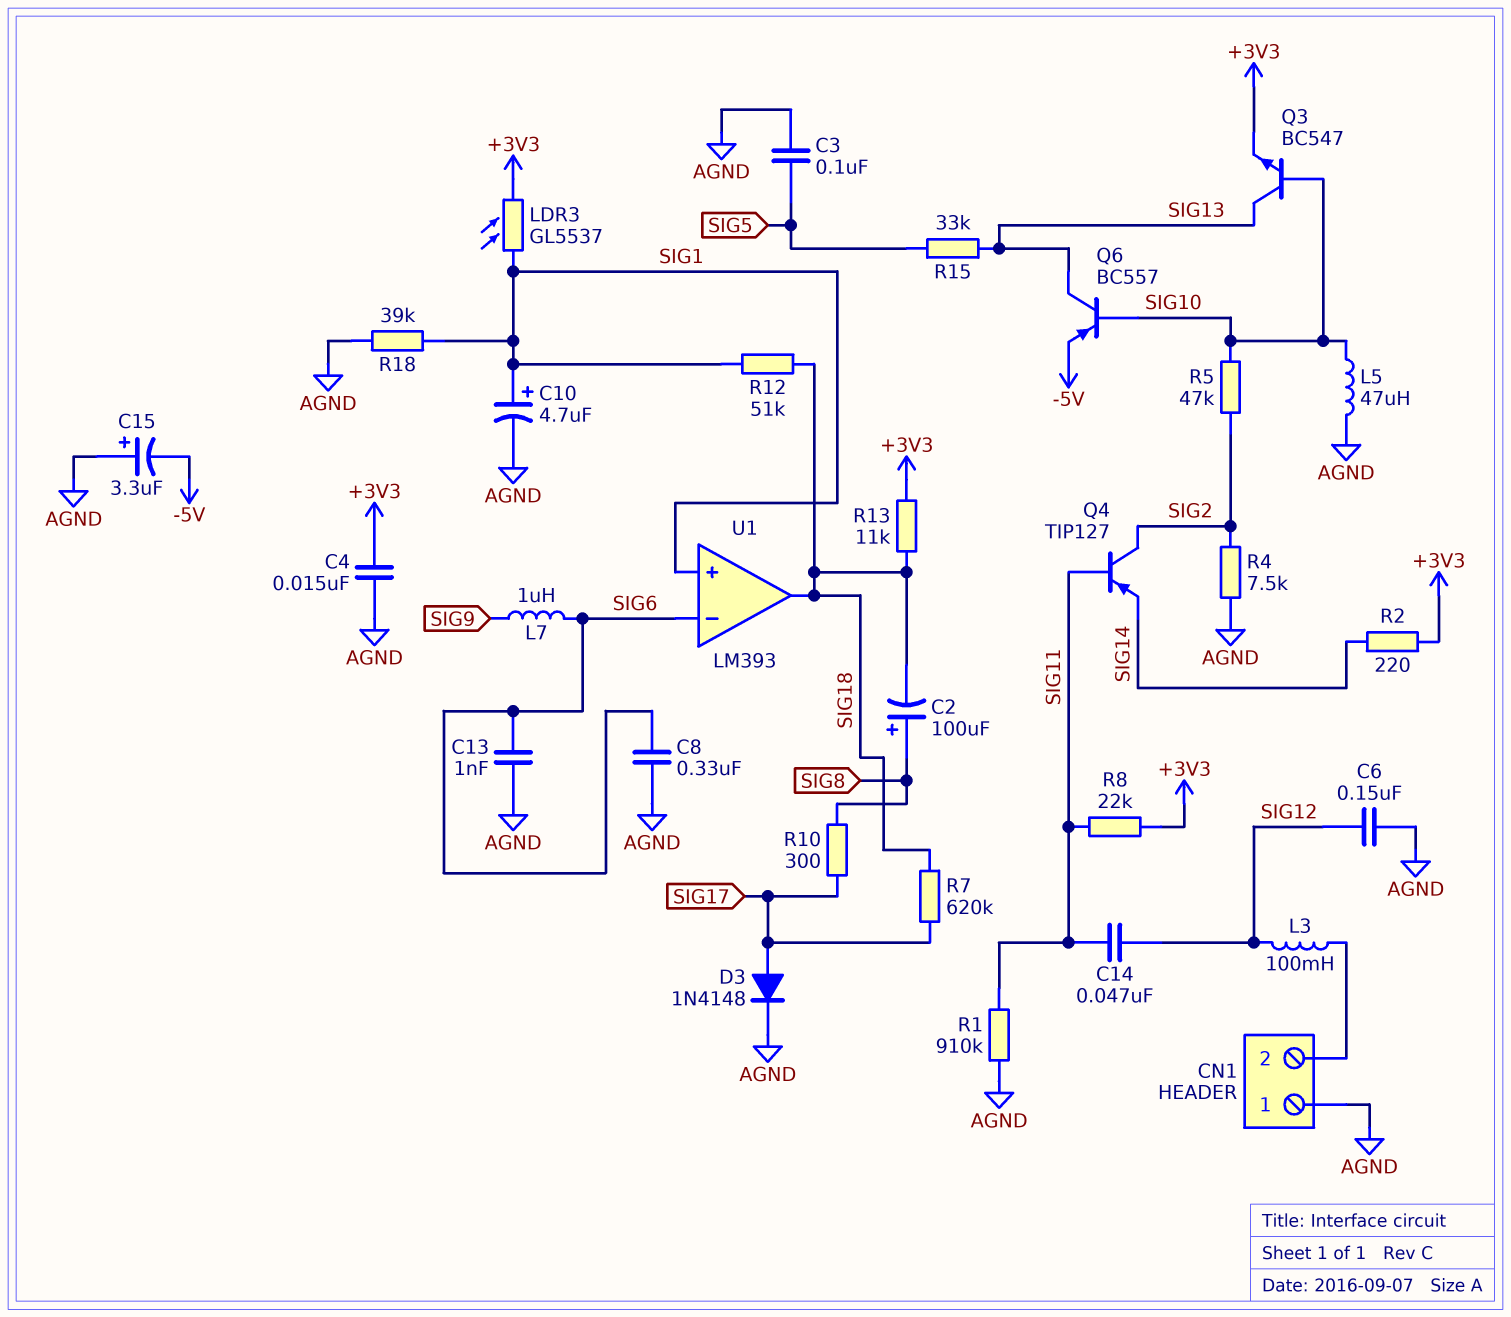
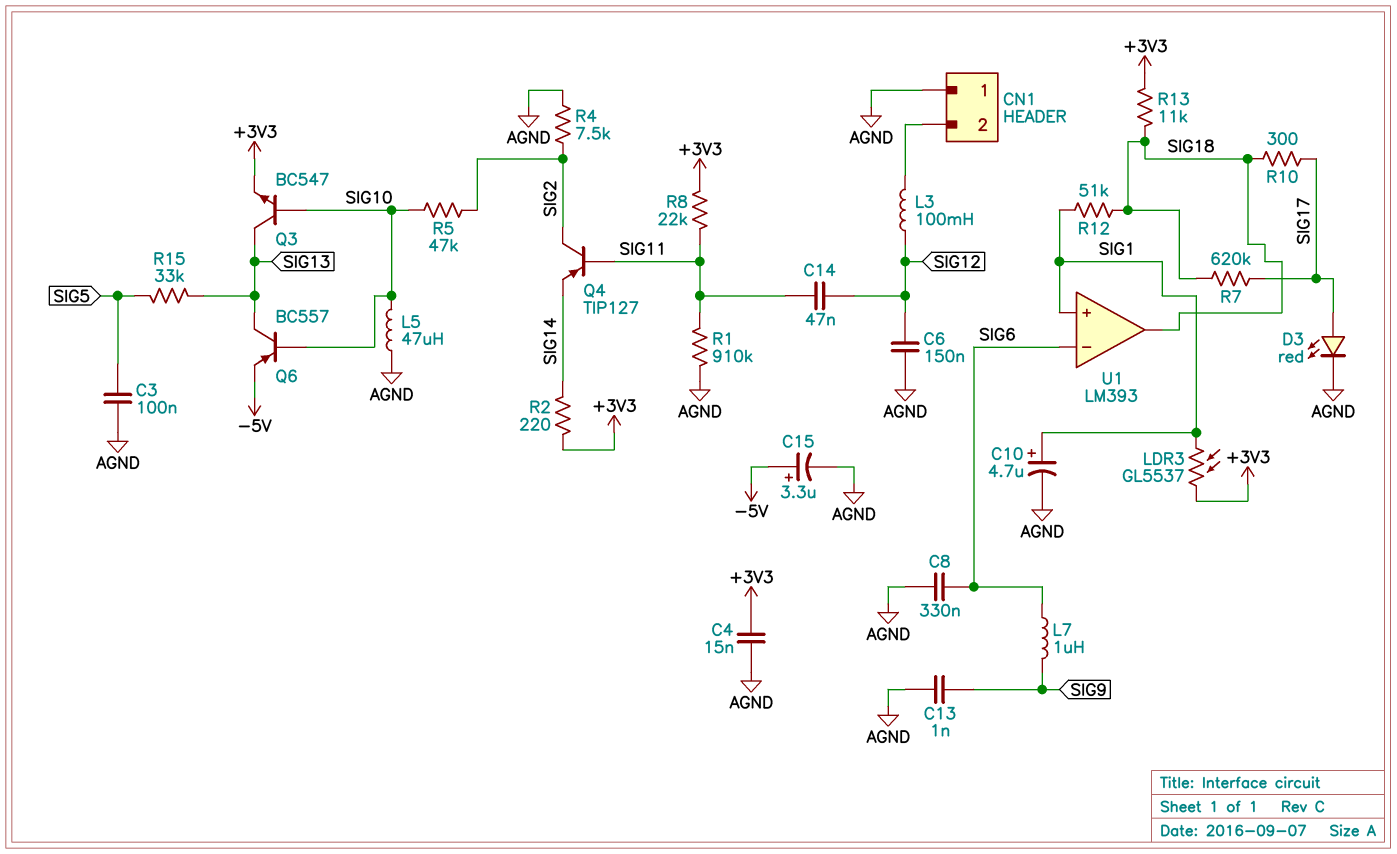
C2: 100uF (plus SIG8, minus SIG18) -> none
C13: 1nF (AGND, SIG6) -> 1nF (AGND, SIG9)
C15: 3.3uF (plus AGND, minus -5V) -> 3.3uF (plus -5V, minus AGND)
D3: diode 1N4148 (A SIG17, K AGND) -> LED red (A SIG17, K AGND)
R10: 300 (SIG8, SIG17) -> 300 (SIG17, SIG18)
R18: 39k (AGND, SIG1) -> none

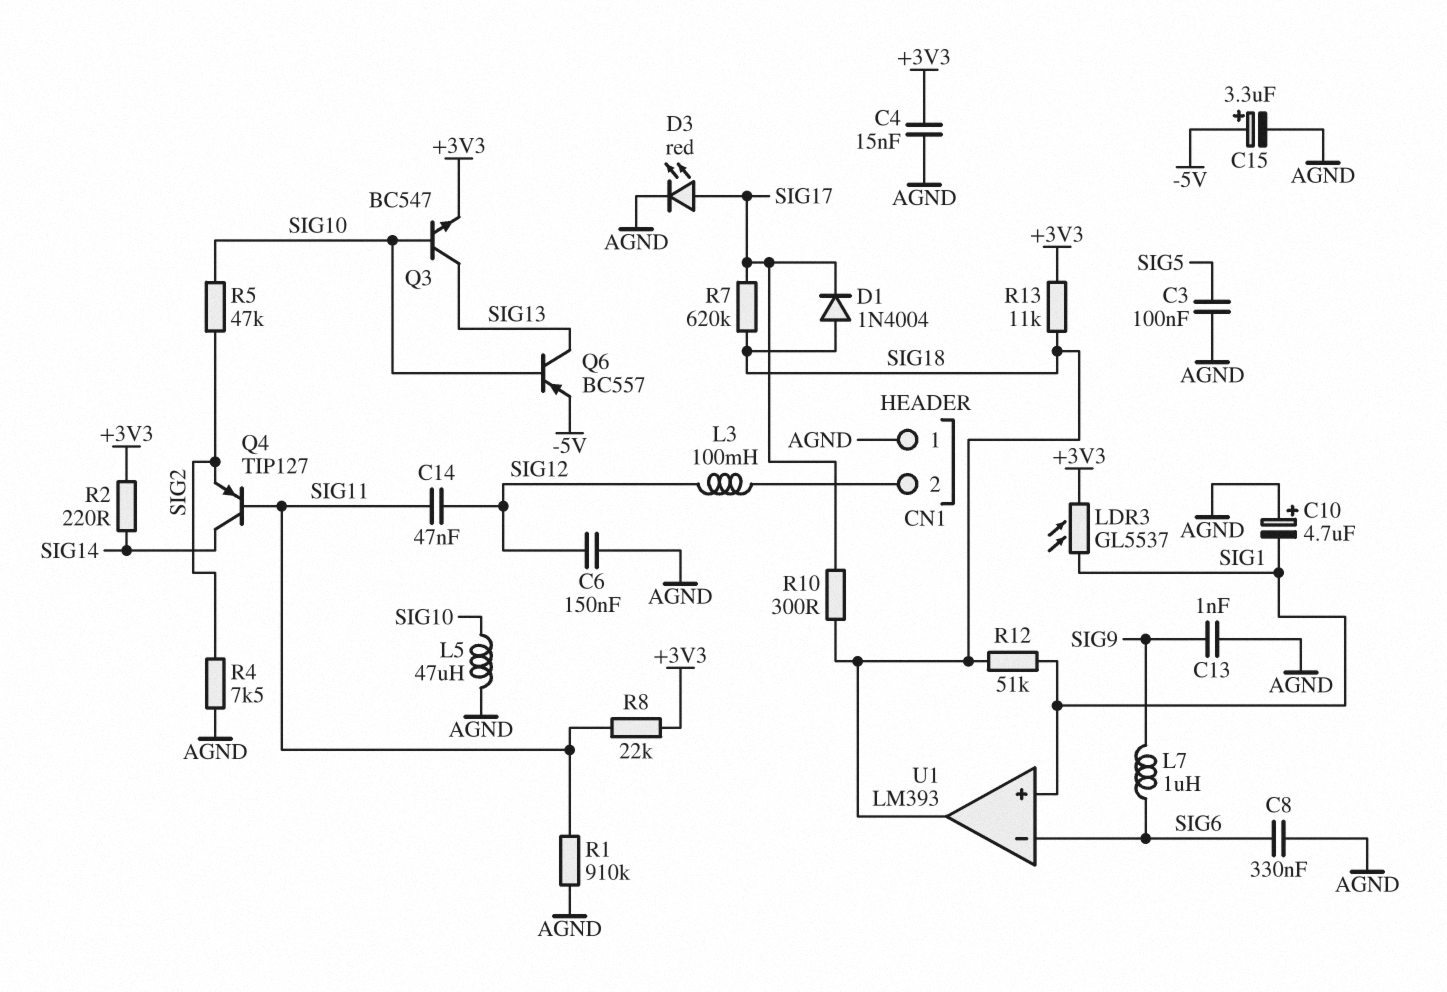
C10: 4.7uF (plus SIG1, minus AGND) -> 4.7uF (plus AGND, minus SIG1)
D1: none -> diode 1N4004 (A SIG18, K SIG17)
Q4: PNP TIP127 (B SIG11, C SIG2, E SIG14) -> PNP TIP127 (B SIG11, C SIG14, E SIG2)
R15: 33k (SIG5, SIG13) -> none

